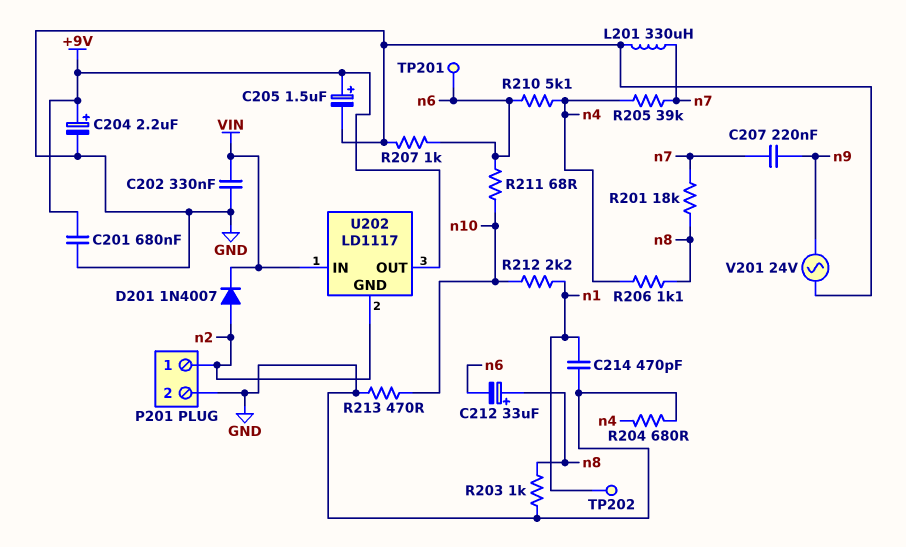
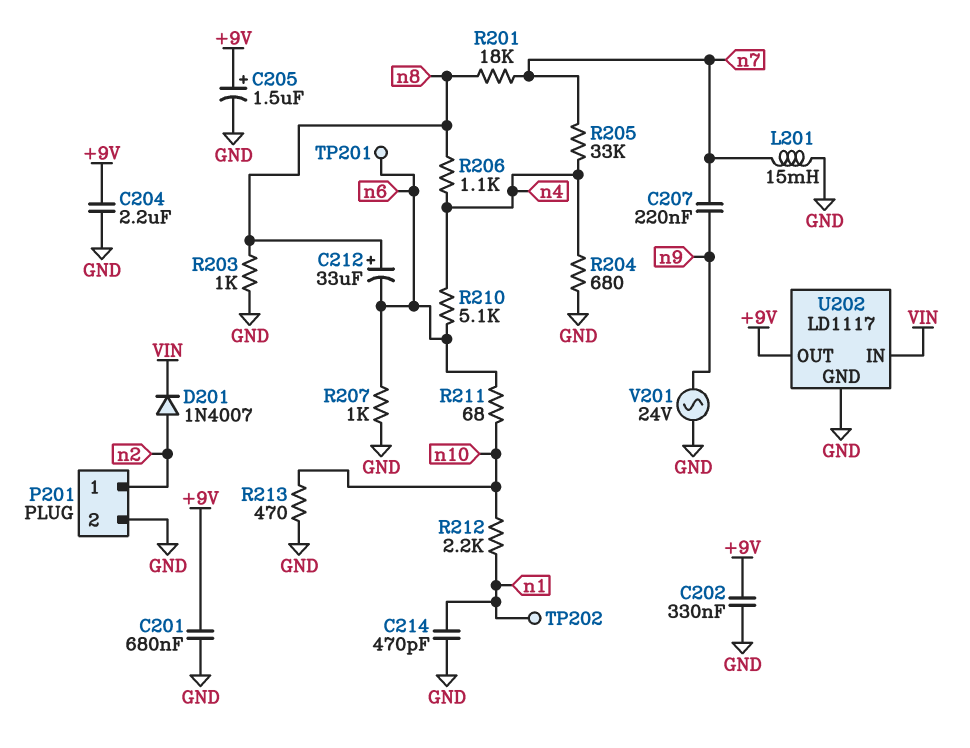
C202: 330nF (GND, VIN) -> 330nF (+9V, GND)
C204: 2.2uF (plus +9V, minus GND) -> 2.2uF (+9V, GND)
L201: 330uH (GND, n7) -> 15mH (GND, n7)
R205: 39k (n4, n7) -> 33k (n4, n7)
U202 pin GND: n2 -> GND

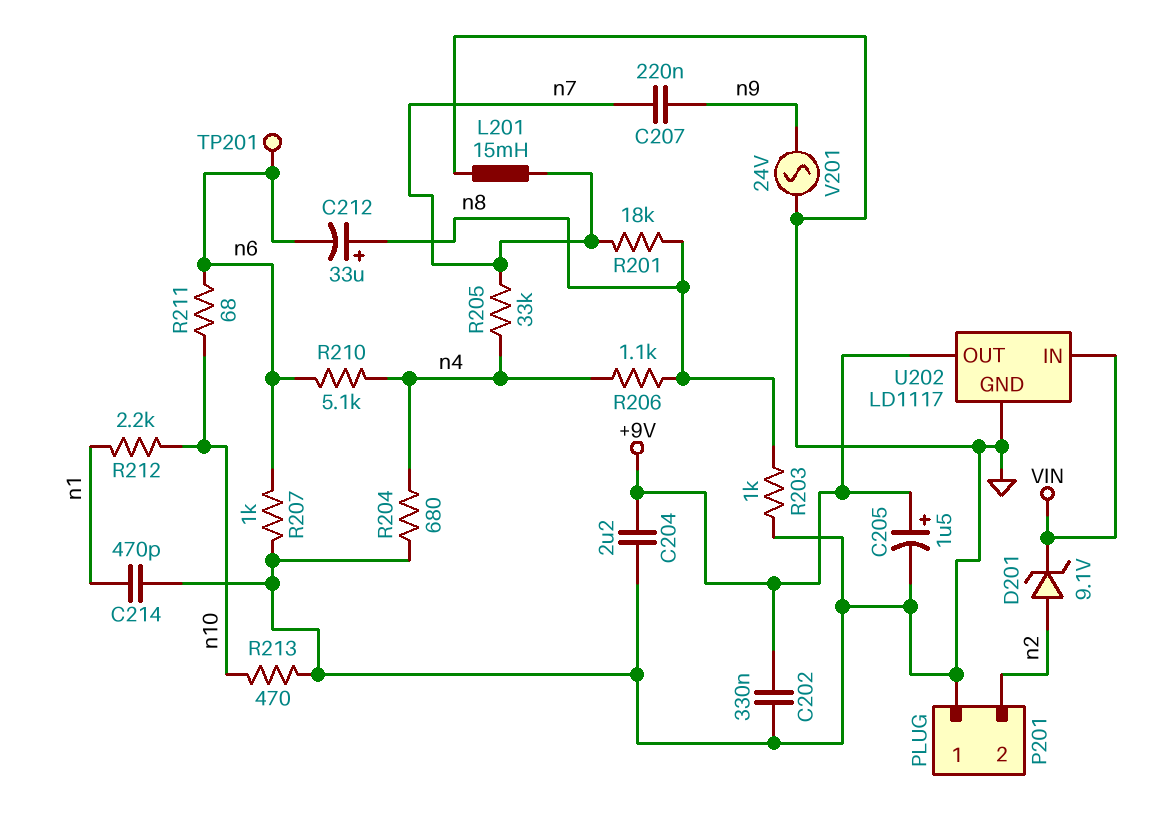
C201: 680nF (+9V, GND) -> none
D201: diode 1N4007 (A n2, K VIN) -> zener 9.1V (A n2, K VIN)
P201 pin 1: n2 -> GND
P201 pin 2: GND -> n2
TP202: test point (n1) -> none

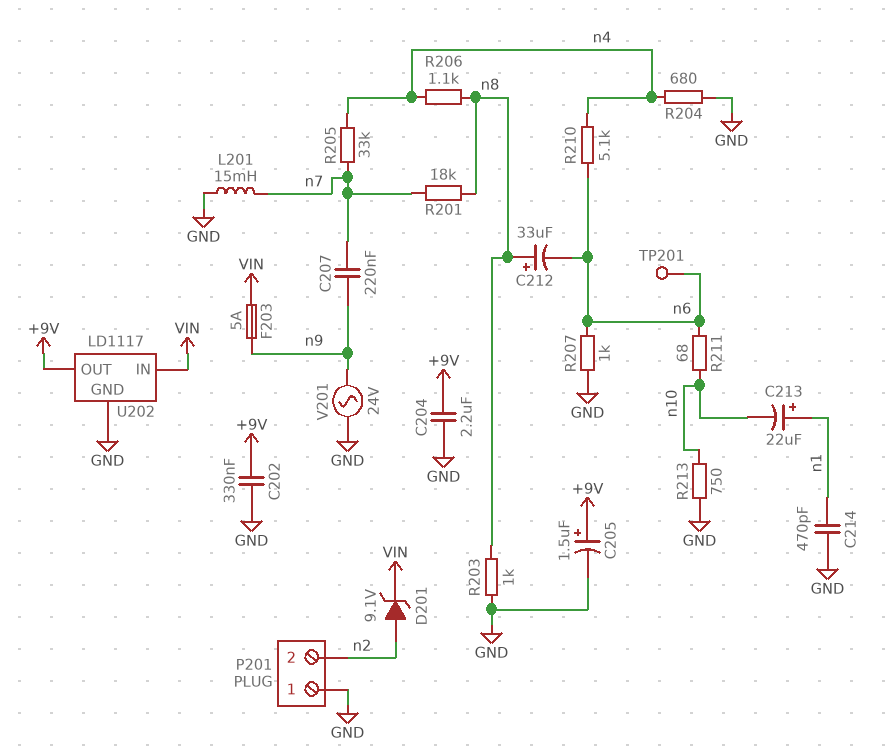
C213: none -> 22uF (plus n1, minus n10)
F203: none -> 5A (VIN, n9)
R212: 2.2k (n1, n10) -> none
R213: 470 (GND, n10) -> 750 (GND, n10)

